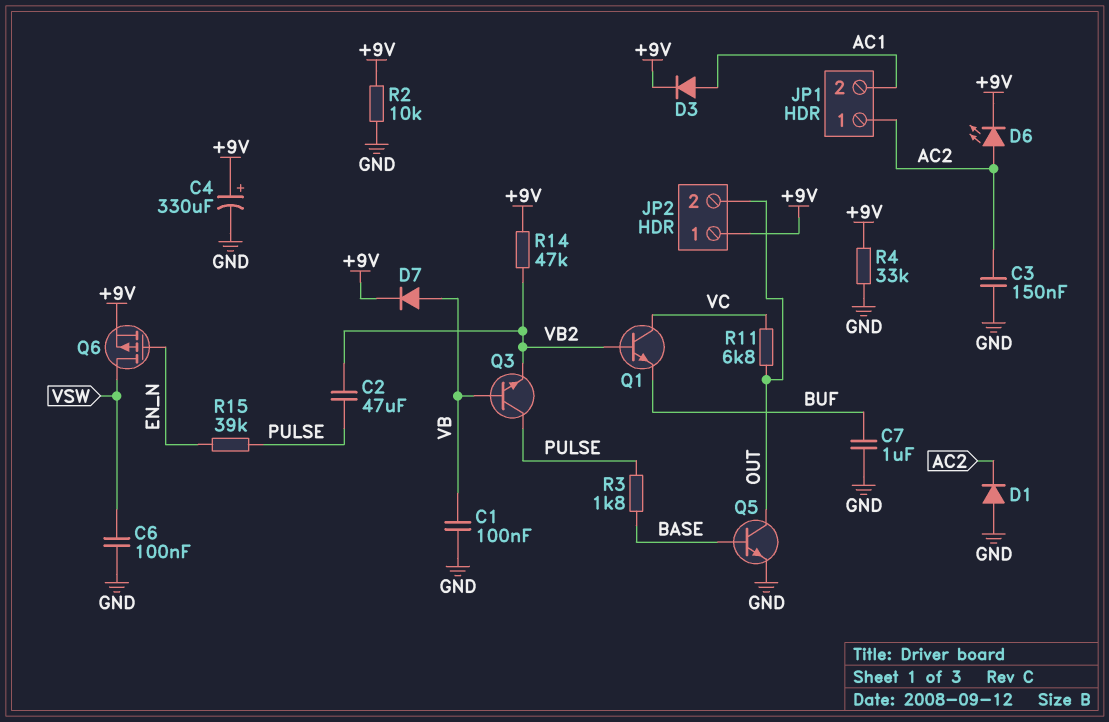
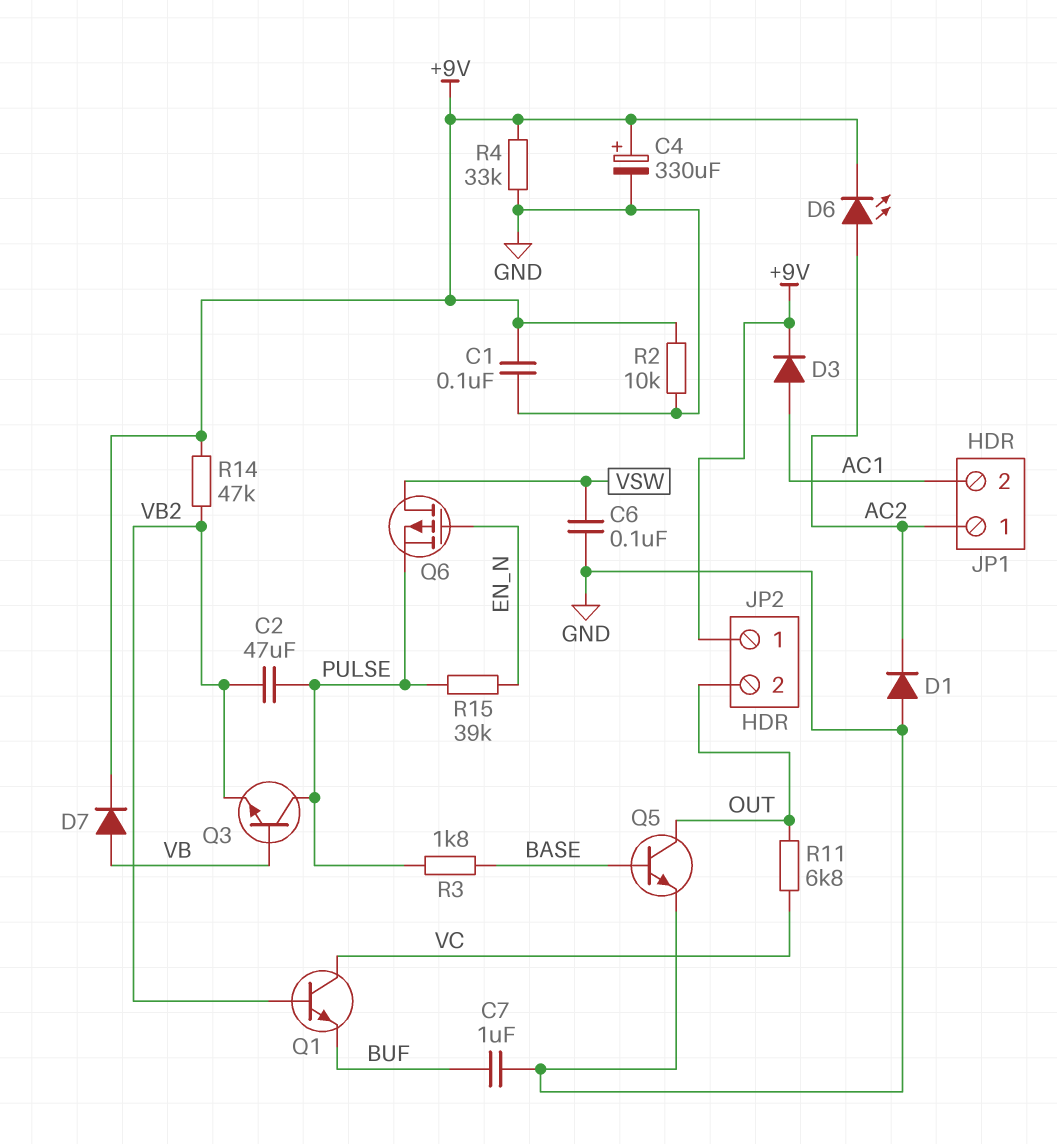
C1: 100nF (GND, VB) -> 100nF (+9V, GND)
C3: 150nF (AC2, GND) -> none
Q6: PMOS (G EN_N, D VSW, S +9V) -> PMOS (G EN_N, D VSW, S PULSE)

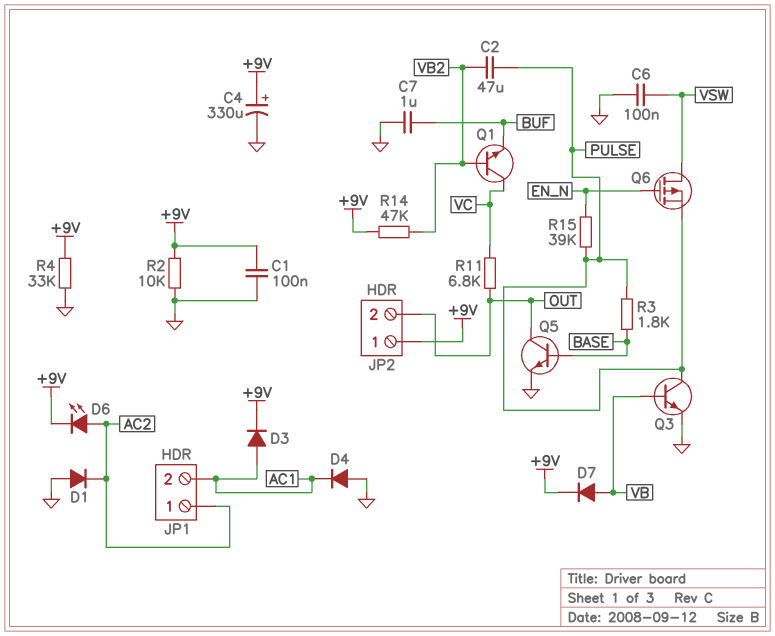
D4: none -> diode (A GND, K AC1)
Q3: NPN (B VB, C PULSE, E VB2) -> NPN (B VB, C PULSE, E GND)

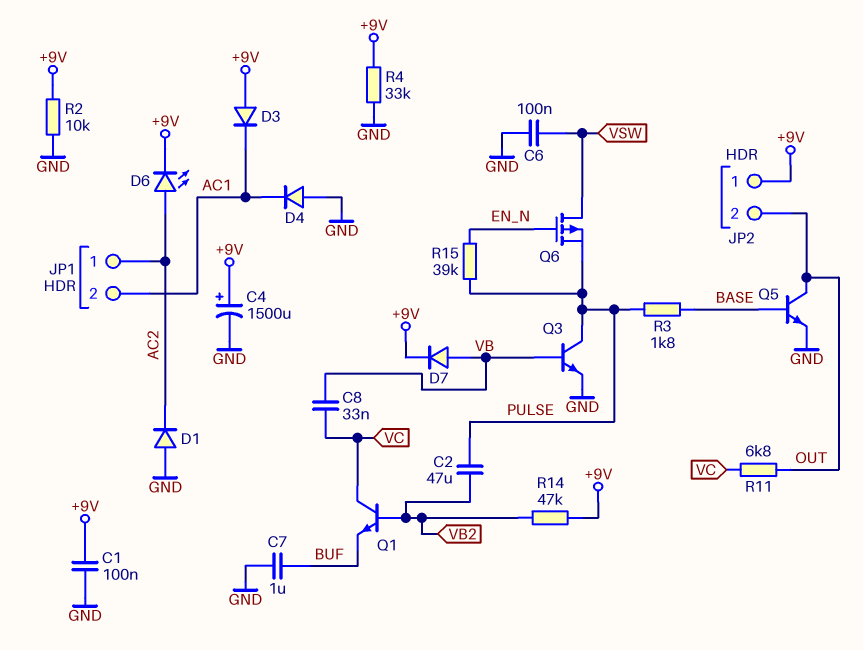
C4: 330uF (plus +9V, minus GND) -> 1500uF (plus +9V, minus GND)
C8: none -> 33nF (VB, VC)
D3: diode (A AC1, K +9V) -> diode (A +9V, K AC1)

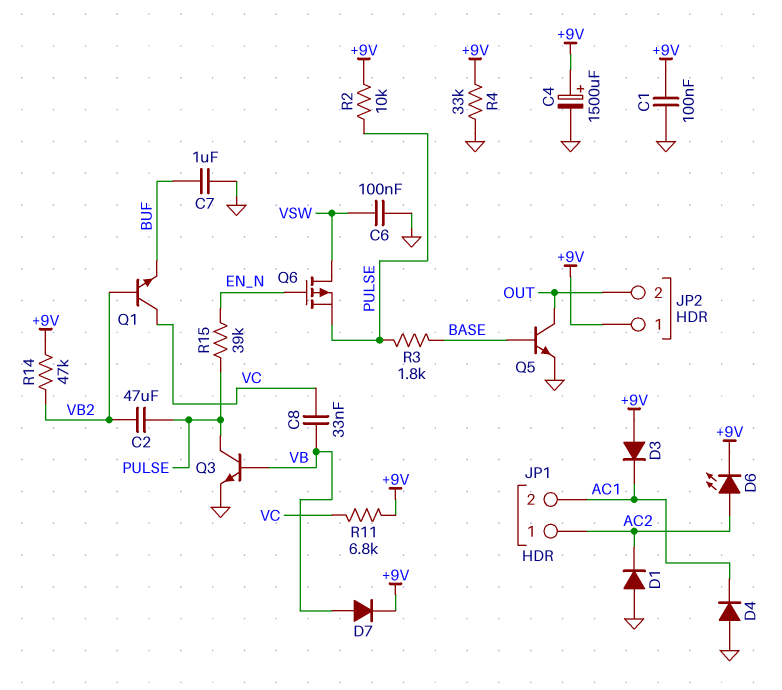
R2: 10k (+9V, GND) -> 10k (+9V, PULSE)
R11: 6.8k (OUT, VC) -> 6.8k (+9V, VC)

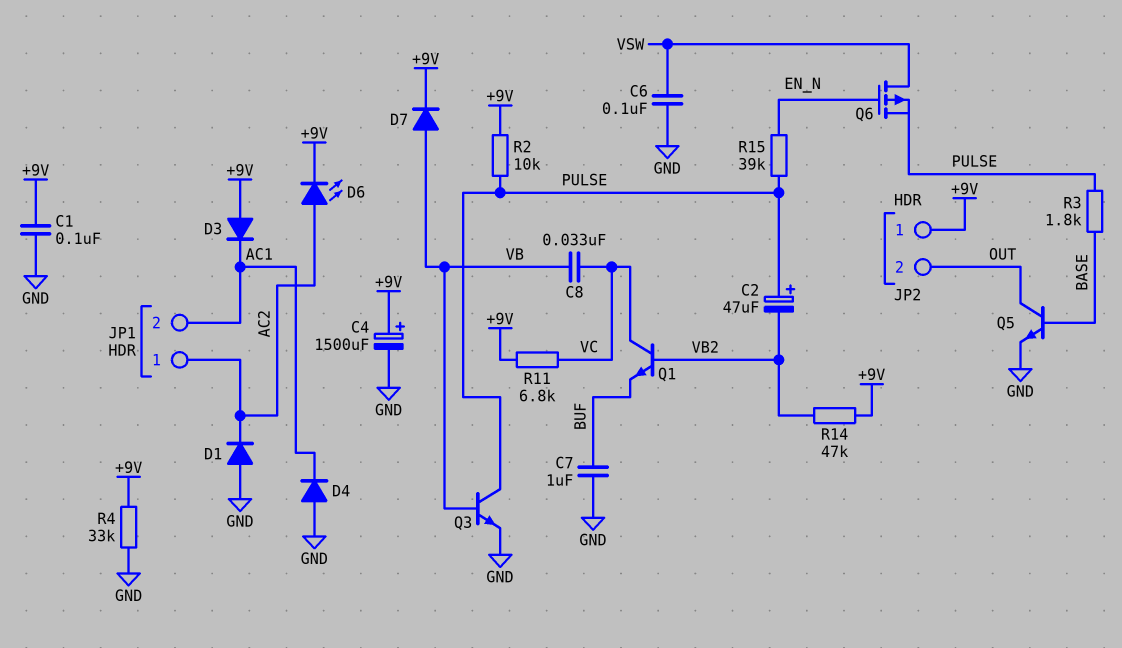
C2: 47uF (PULSE, VB2) -> 47uF (plus PULSE, minus VB2)

